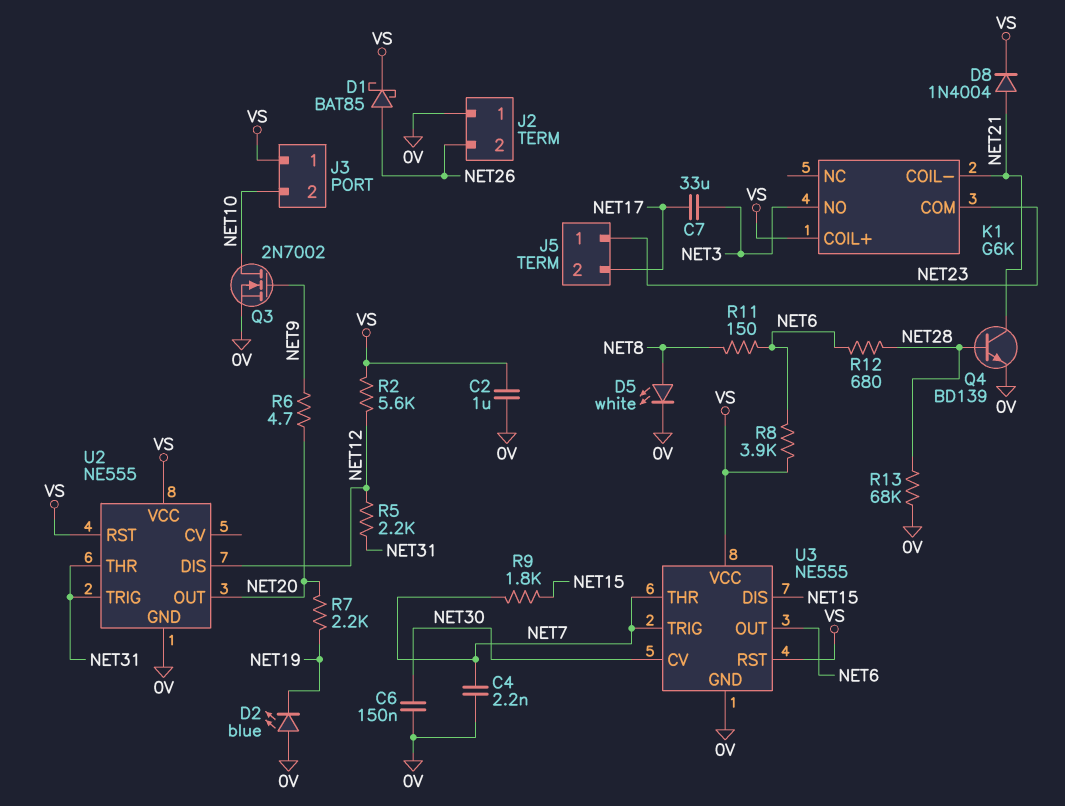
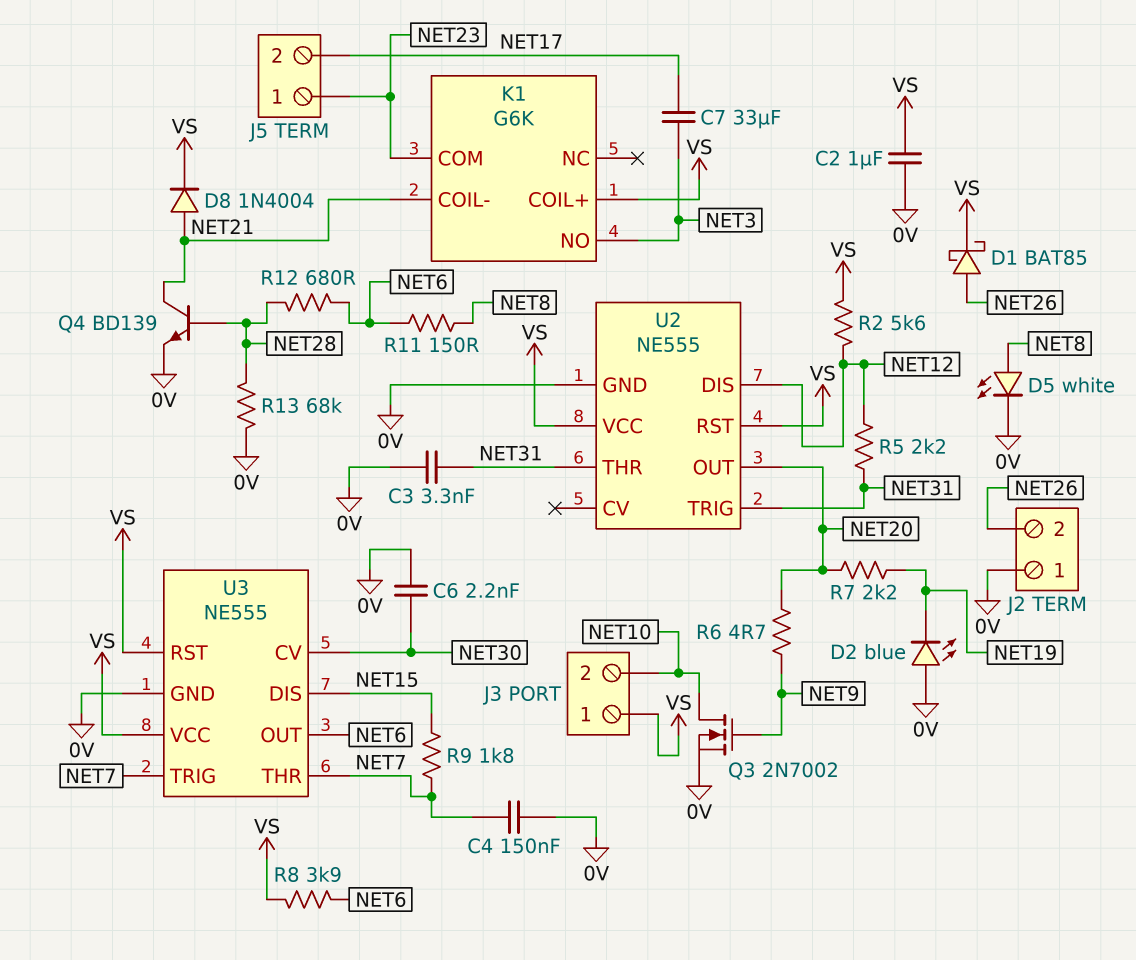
C3: none -> 3.3nF (0V, NET31)
C4: 2.2nF (0V, NET7) -> 150nF (0V, NET7)
C6: 150nF (0V, NET30) -> 2.2nF (0V, NET30)

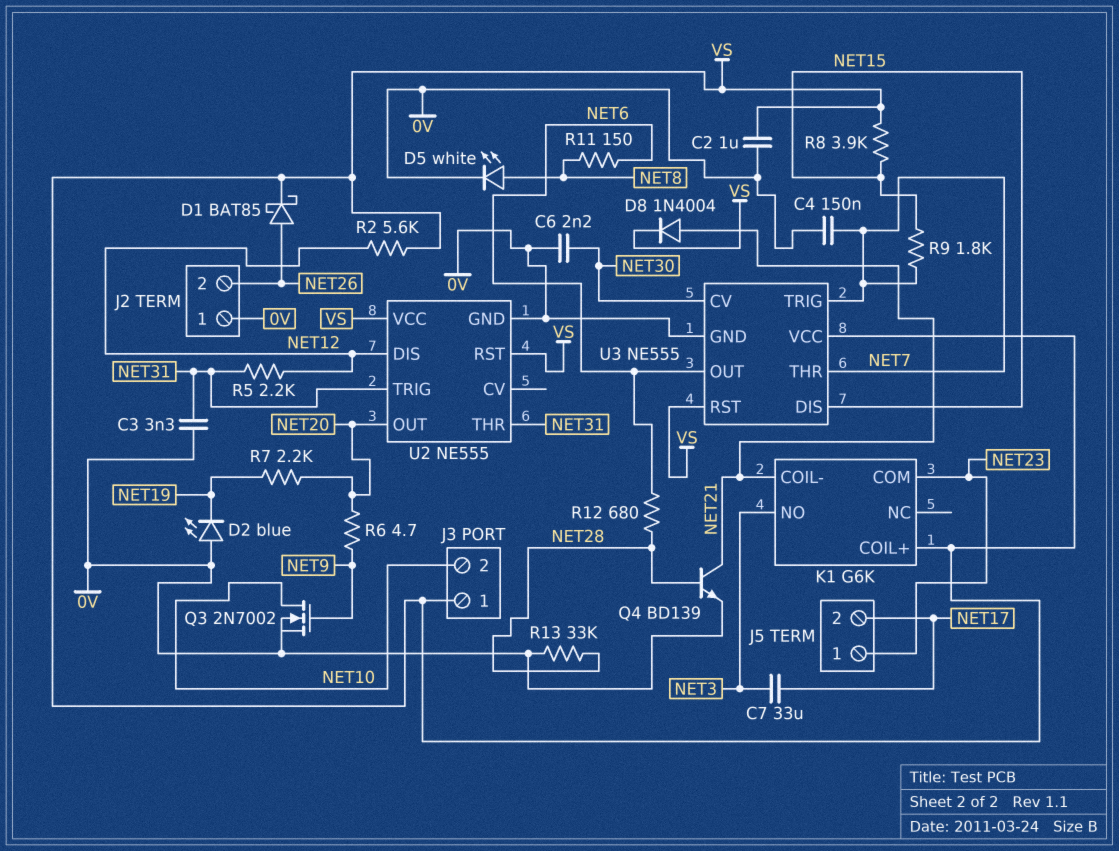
R8: 3.9k (NET6, VS) -> 3.9k (NET15, VS)
R13: 68k (0V, NET28) -> 33k (0V, NET28)

